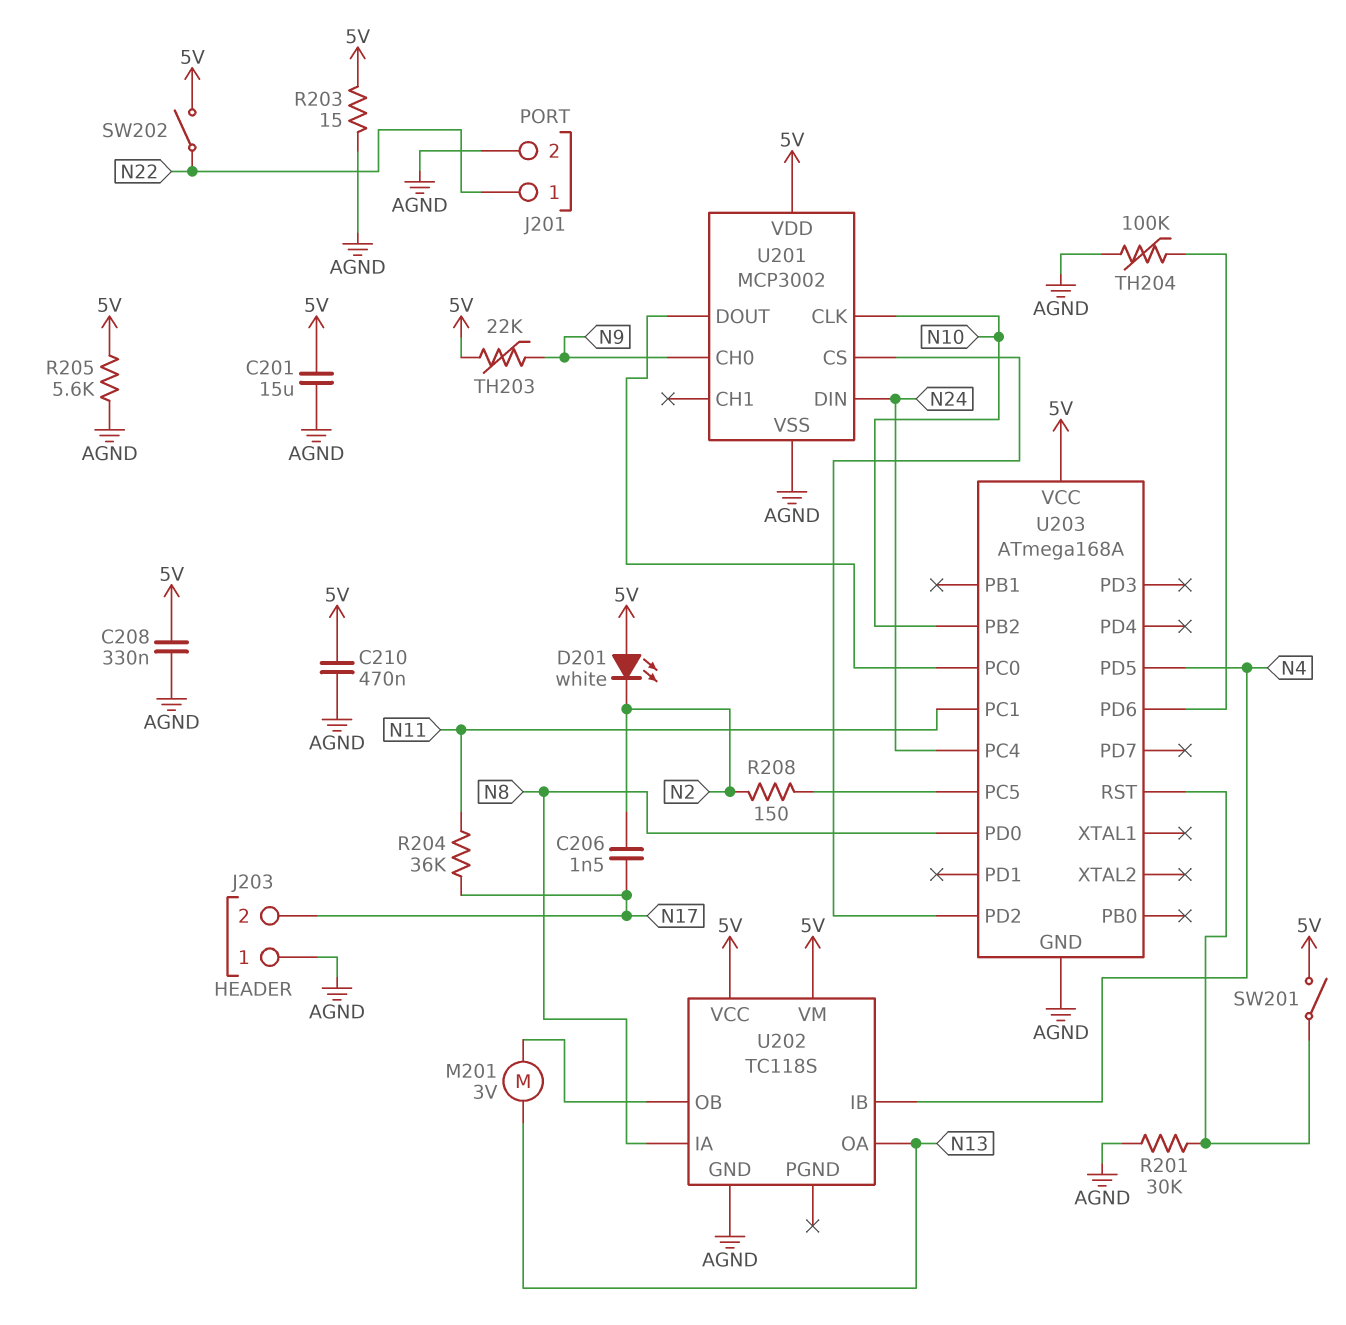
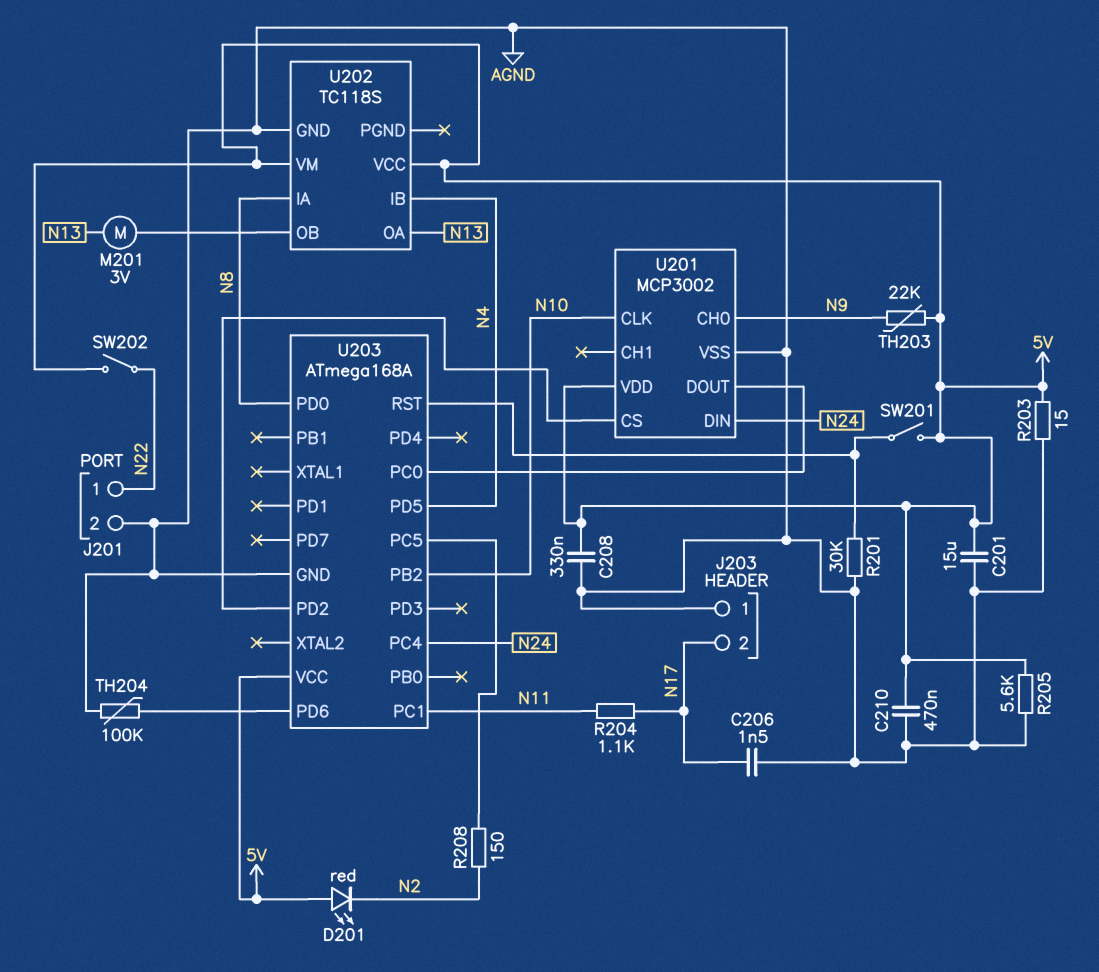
C206: 1.5nF (N2, N17) -> 1.5nF (AGND, N17)
D201: LED white (A 5V, K N2) -> LED red (A 5V, K N2)
R204: 36k (N11, N17) -> 1.1k (N11, N17)

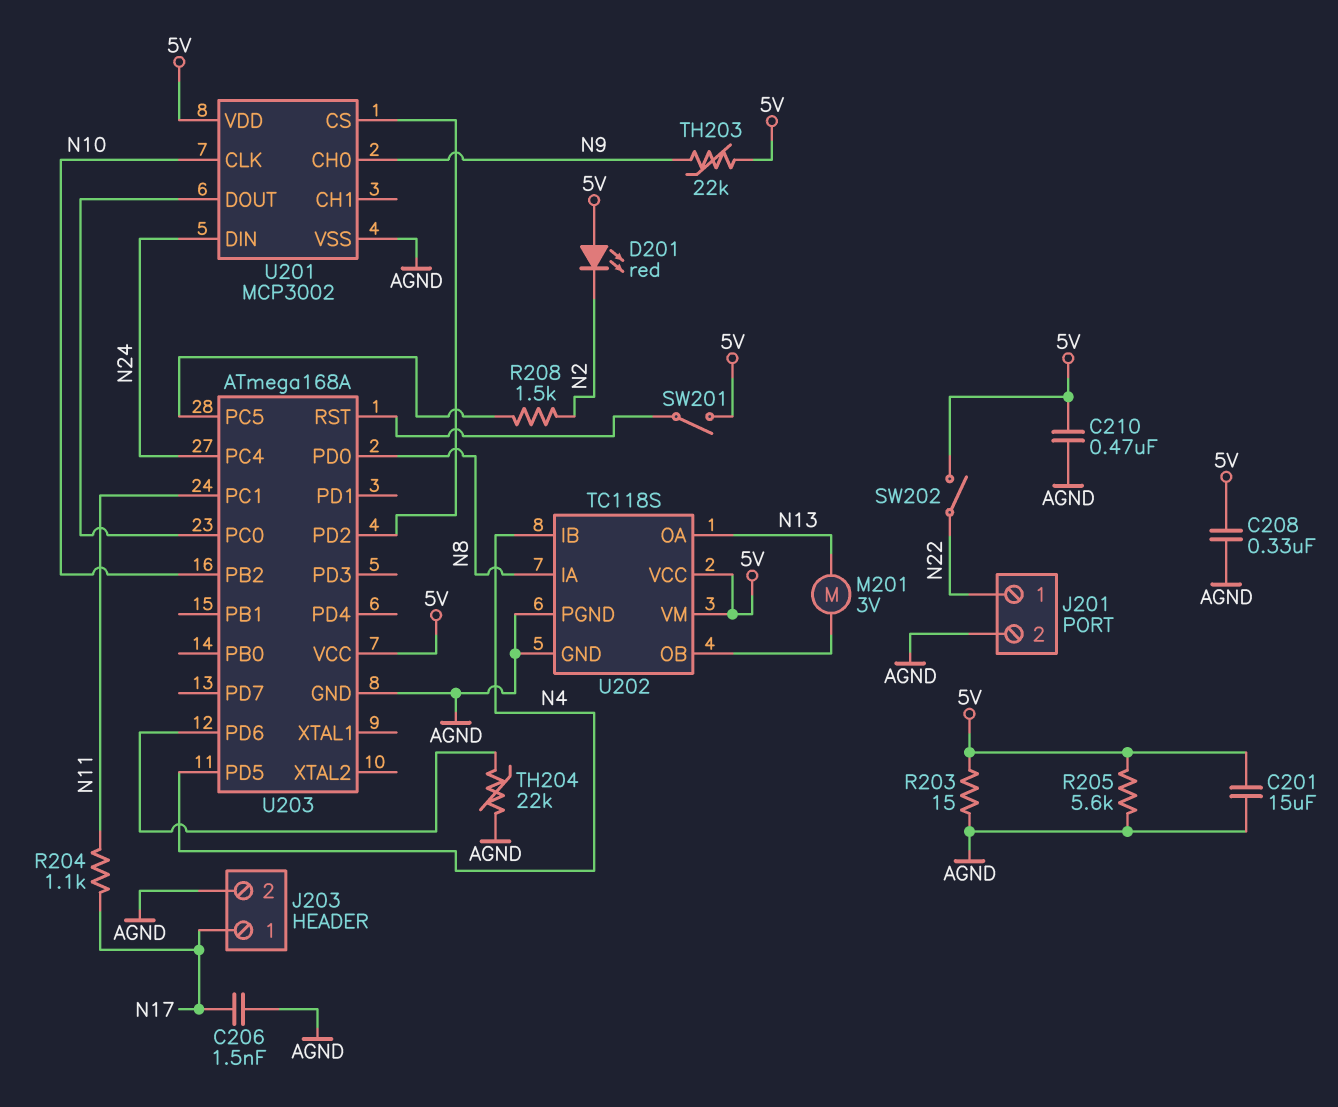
J203 pin 1: AGND -> N17
J203 pin 2: N17 -> AGND
R201: 30k (AGND, U203/RST) -> none
R208: 150 (N2, U203/PC5) -> 1.5k (N2, U203/PC5)
TH204: 100k (AGND, U203/PD6) -> 22k (AGND, U203/PD6)
U202 pin PGND: none -> AGND

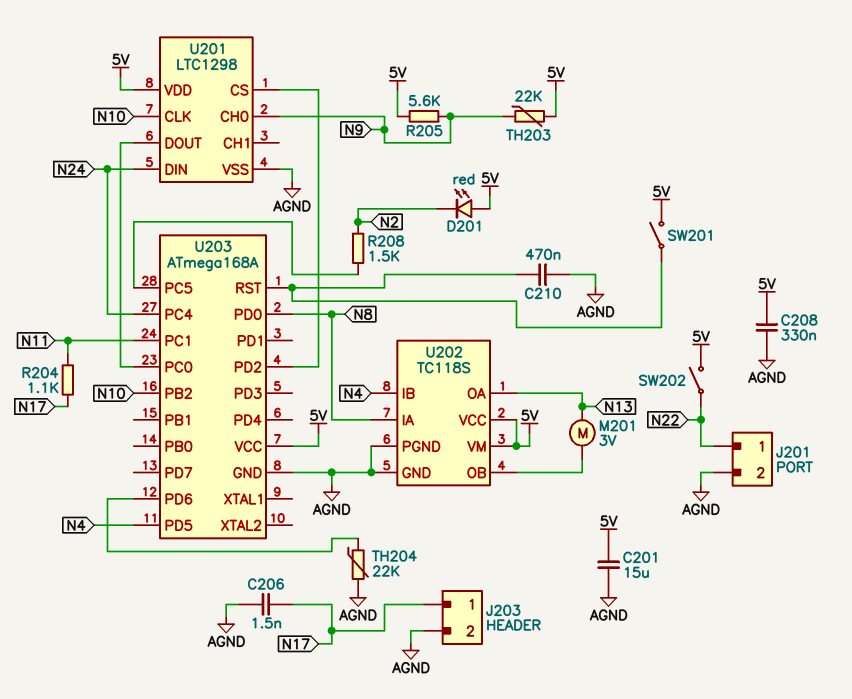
C210: 470nF (5V, AGND) -> 470nF (AGND, U203/RST)
R203: 15 (5V, AGND) -> none
R205: 5.6k (5V, AGND) -> 5.6k (5V, N9)
U201: MCP3002 -> LTC1298

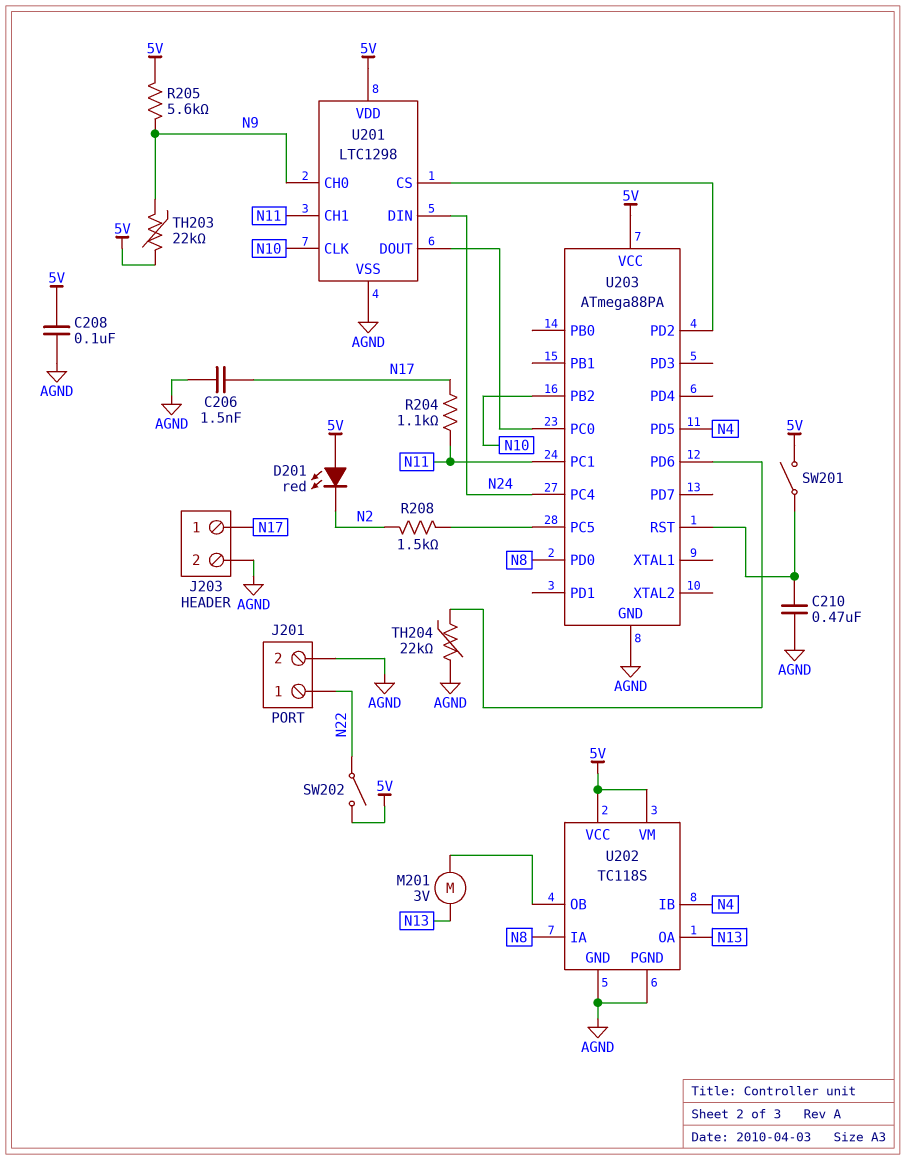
C201: 15uF (5V, AGND) -> none
C208: 330nF (5V, AGND) -> 100nF (5V, AGND)
U201 pin CH1: none -> N11
U203: ATmega168A -> ATmega88PA

